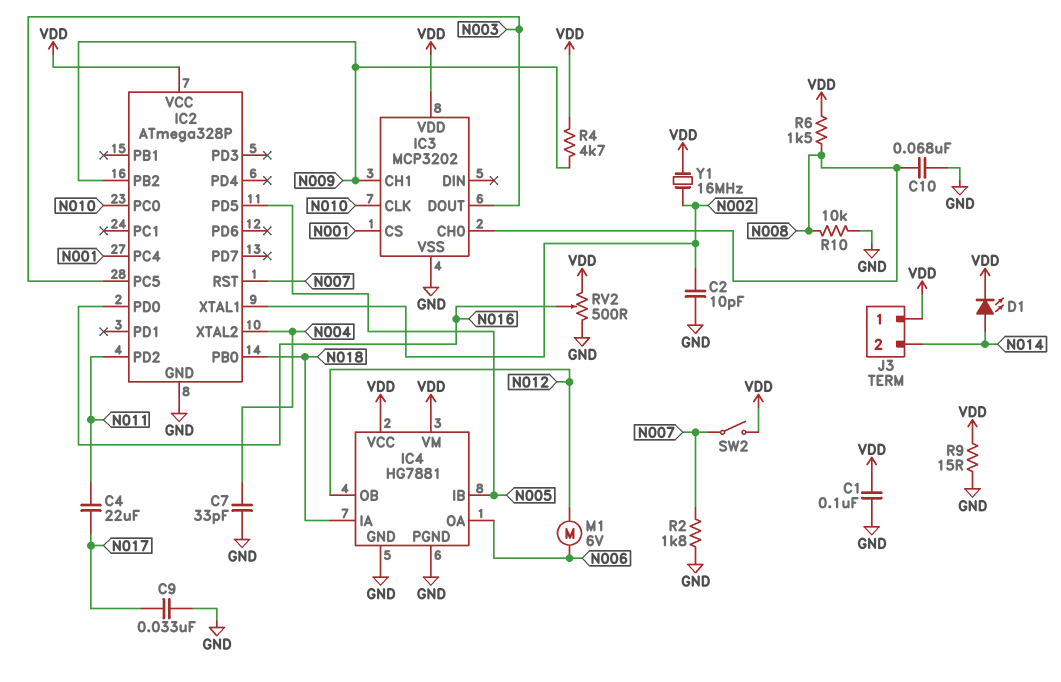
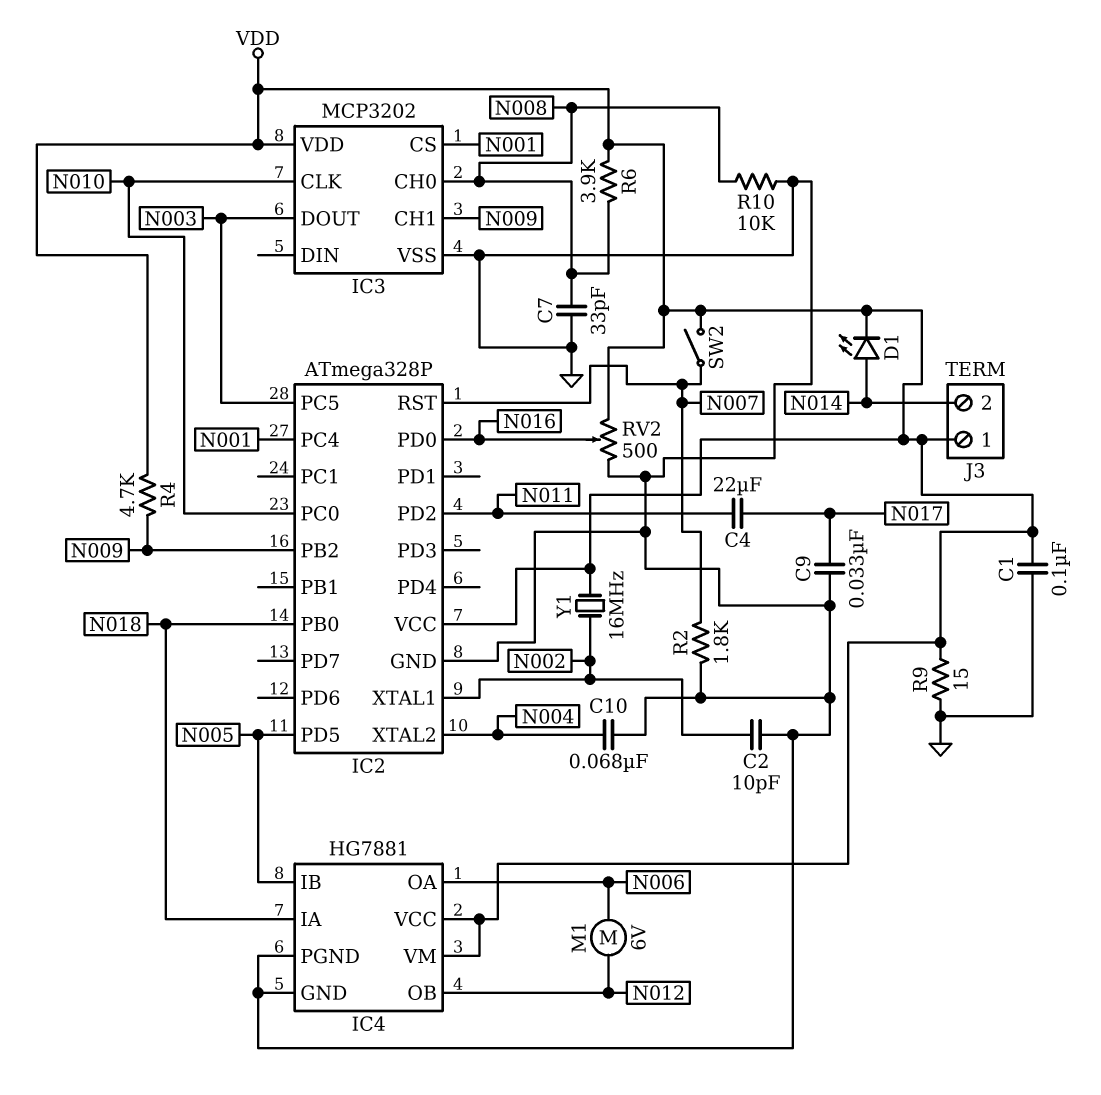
C7: 33pF (GND, N004) -> 33pF (GND, N008)
C10: 68nF (GND, N008) -> 68nF (GND, N004)
R6: 1.5k (N008, VDD) -> 3.9k (N008, VDD)

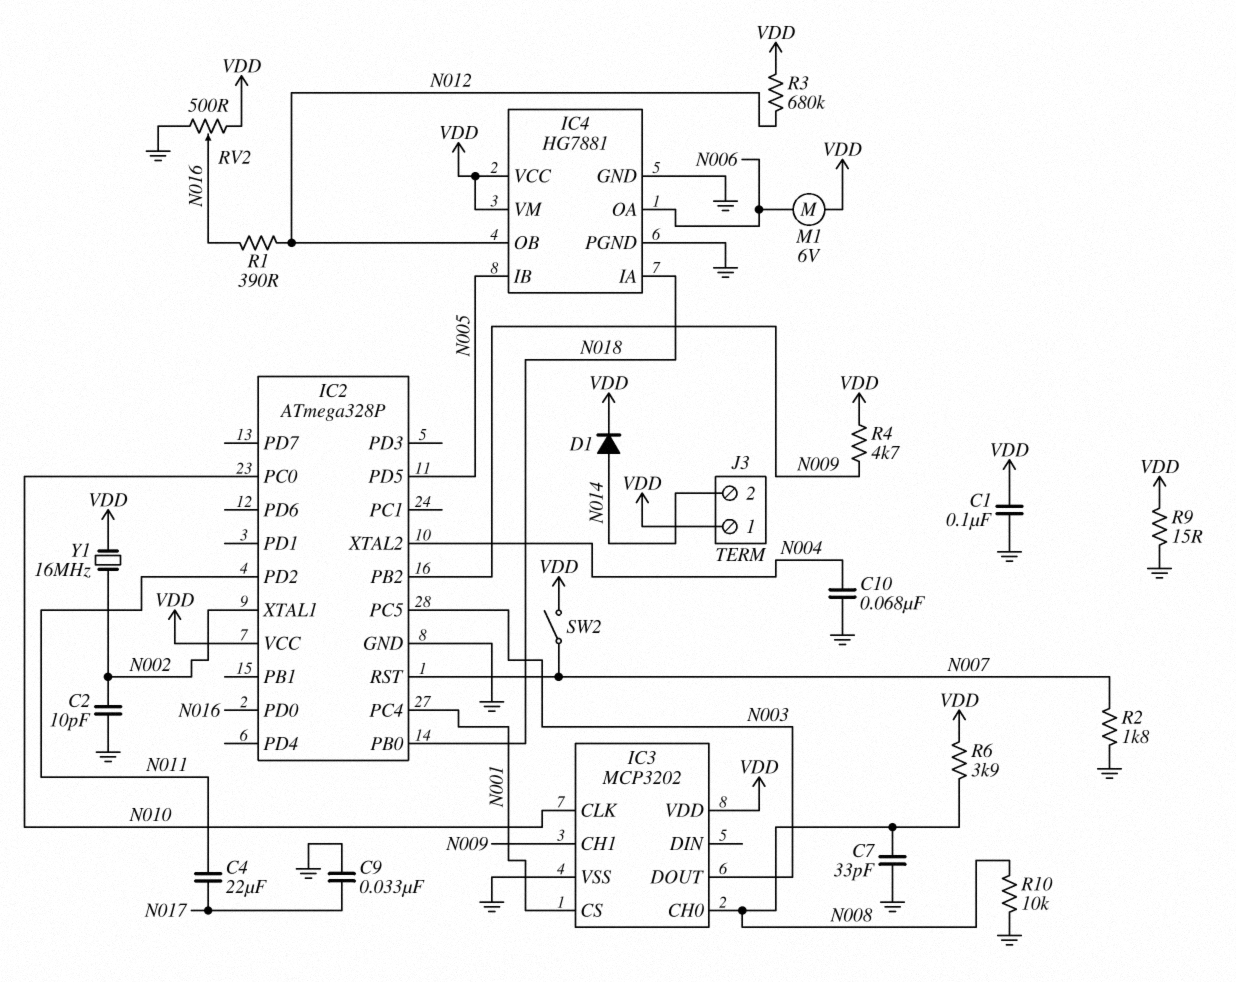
D1: LED (A N014, K VDD) -> diode (A N014, K VDD)
M1: motor 6V (N006, N012) -> motor 6V (N006, VDD)
R1: none -> 390 (N012, N016)
R3: none -> 680k (N012, VDD)

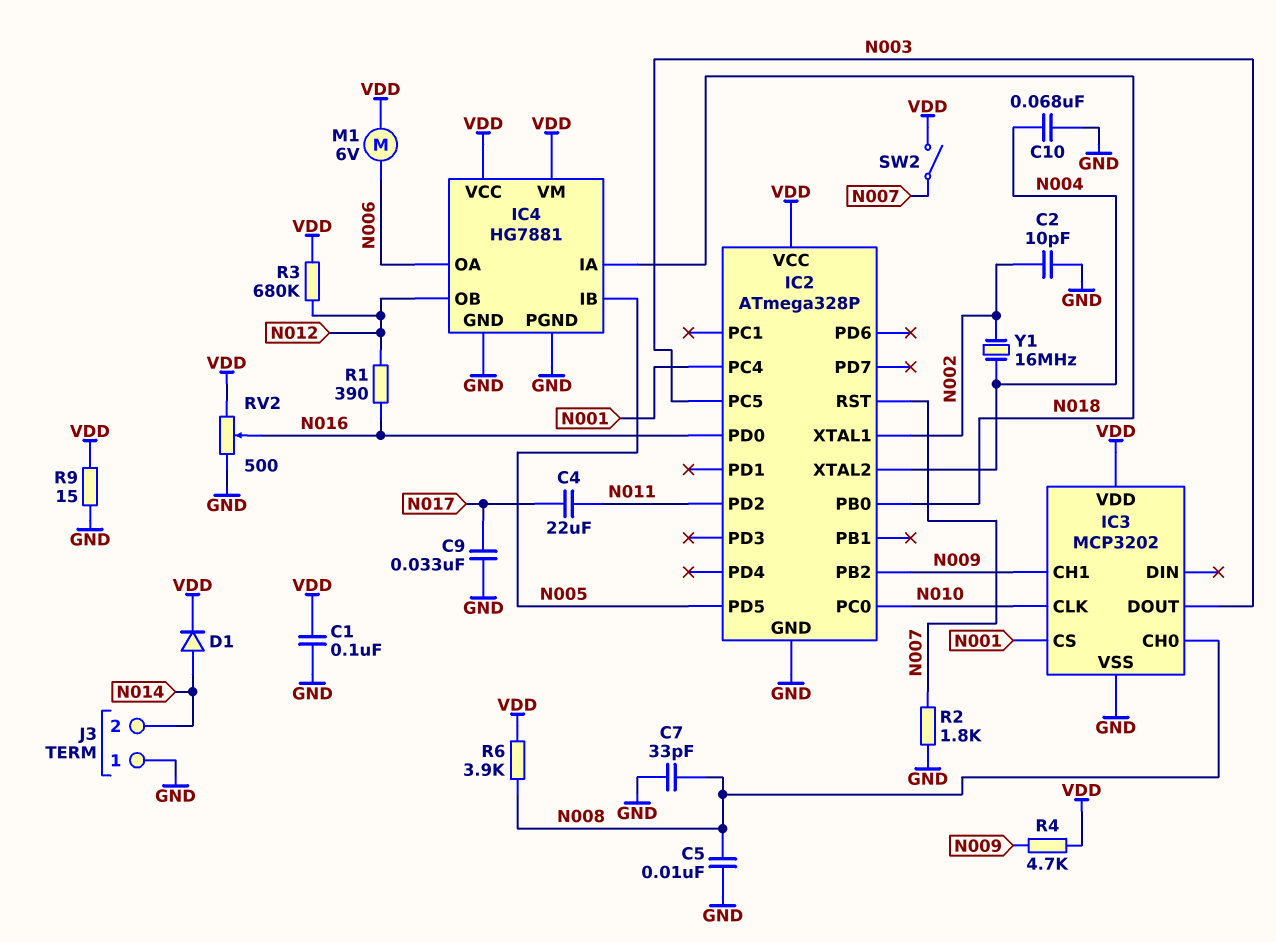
C5: none -> 10nF (GND, N008)
J3 pin 1: VDD -> GND
R10: 10k (GND, N008) -> none
Y1: 16MHz (N002, VDD) -> 16MHz (N002, N004)

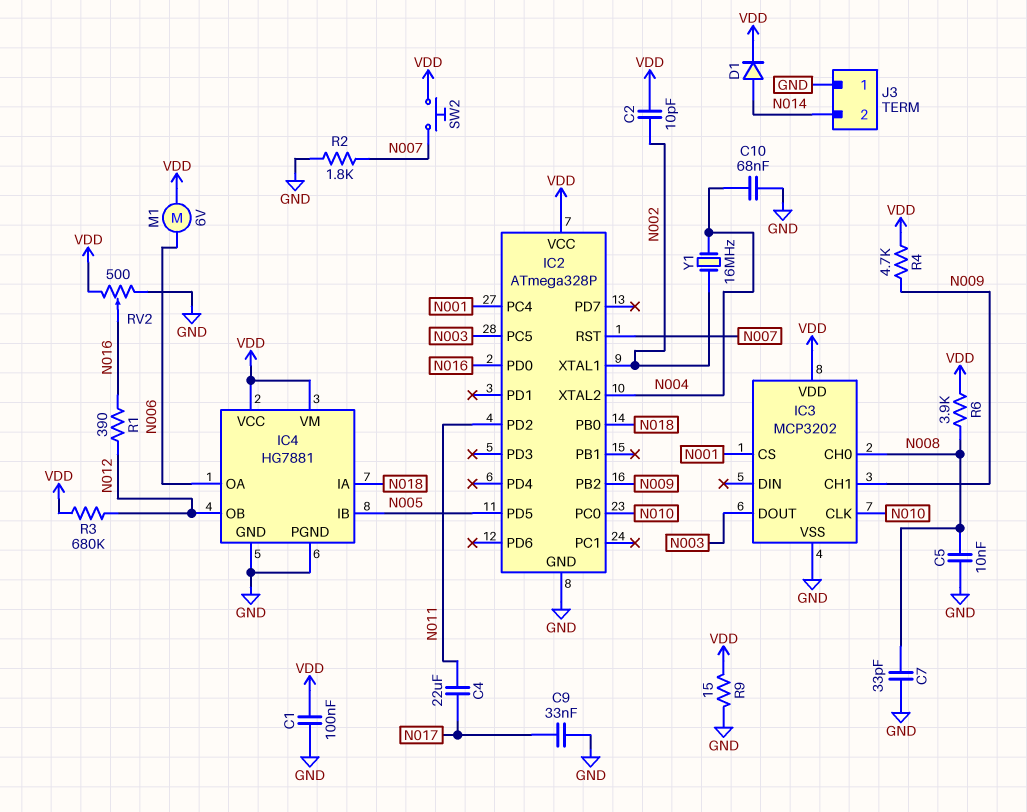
C2: 10pF (GND, N002) -> 10pF (N002, VDD)
SW2: switch (N007, VDD) -> button (N007, VDD)

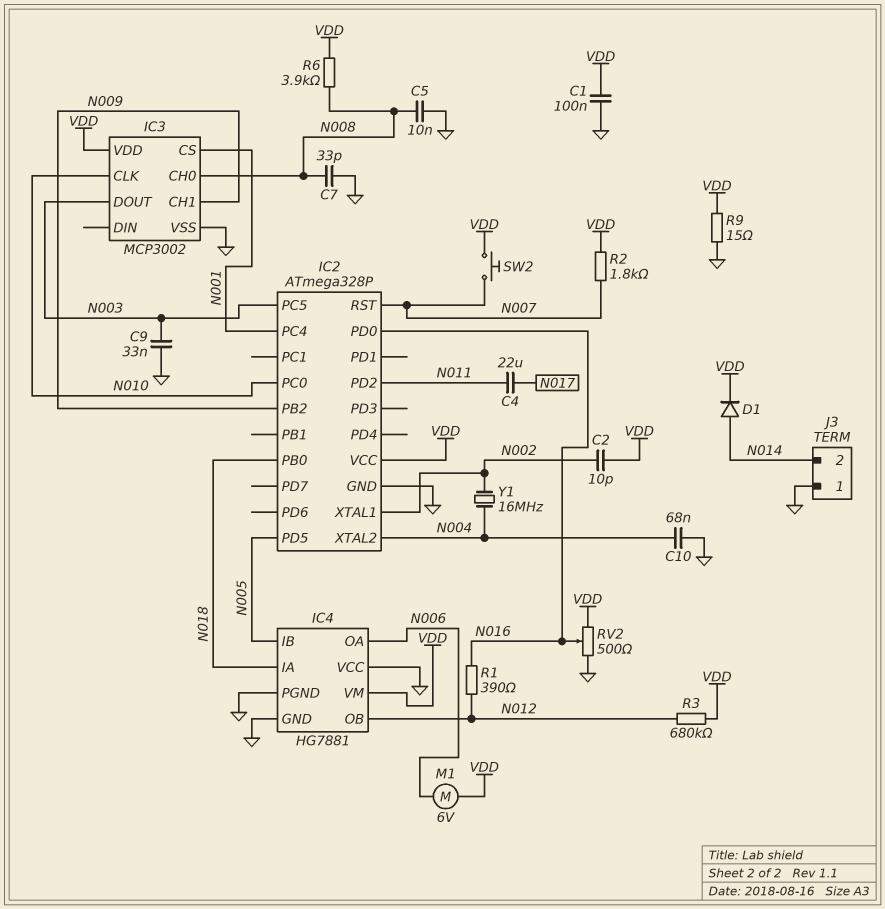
C9: 33nF (GND, N017) -> 33nF (GND, N003)
IC3: MCP3202 -> MCP3002
IC4 pin VCC: VDD -> GND
R2: 1.8k (GND, N007) -> 1.8k (N007, VDD)
R4: 4.7k (N009, VDD) -> none

